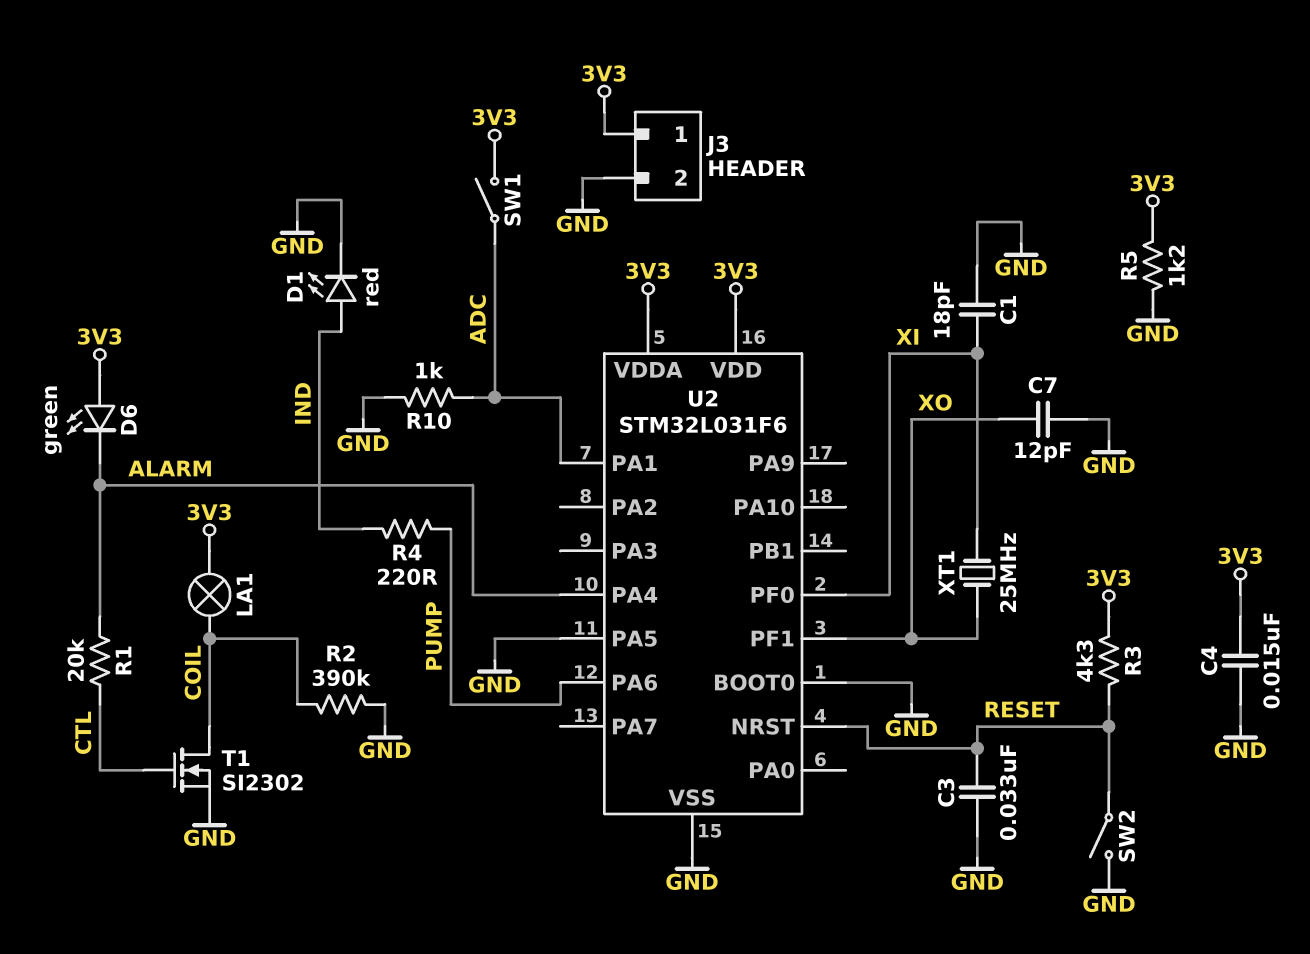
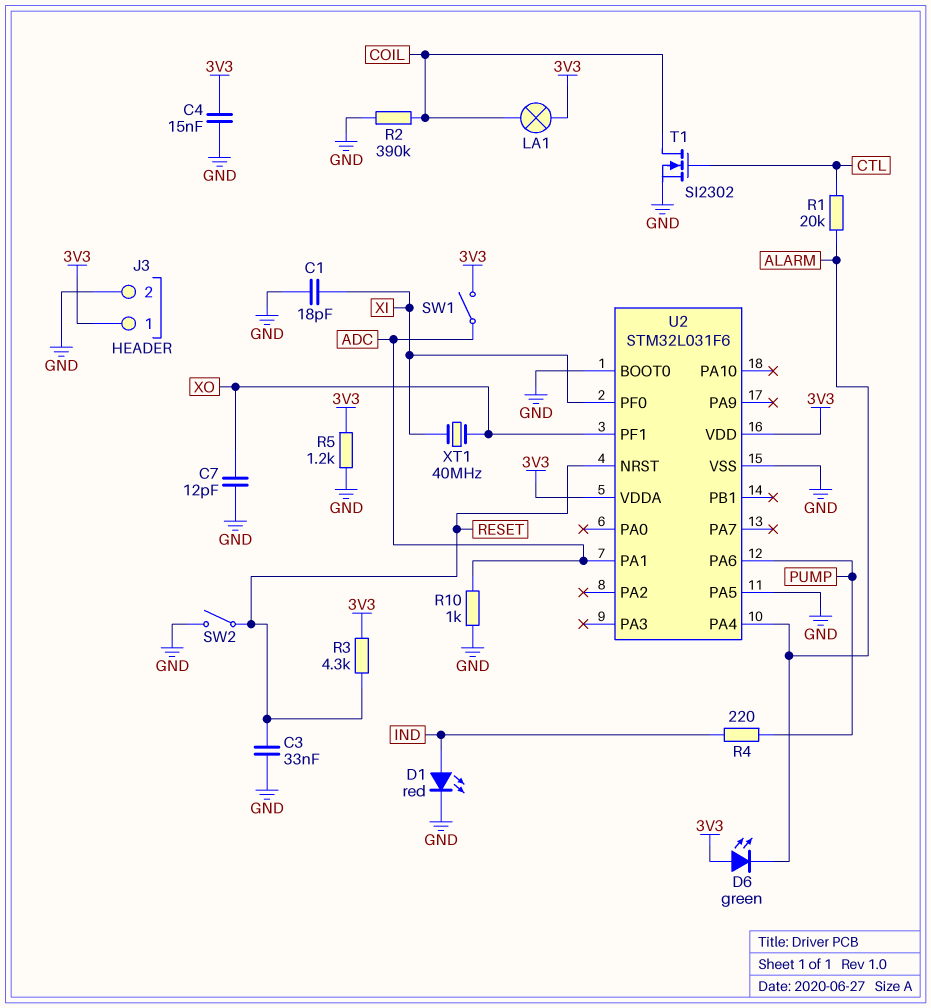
XT1: 25MHz (XI, XO) -> 40MHz (XI, XO)

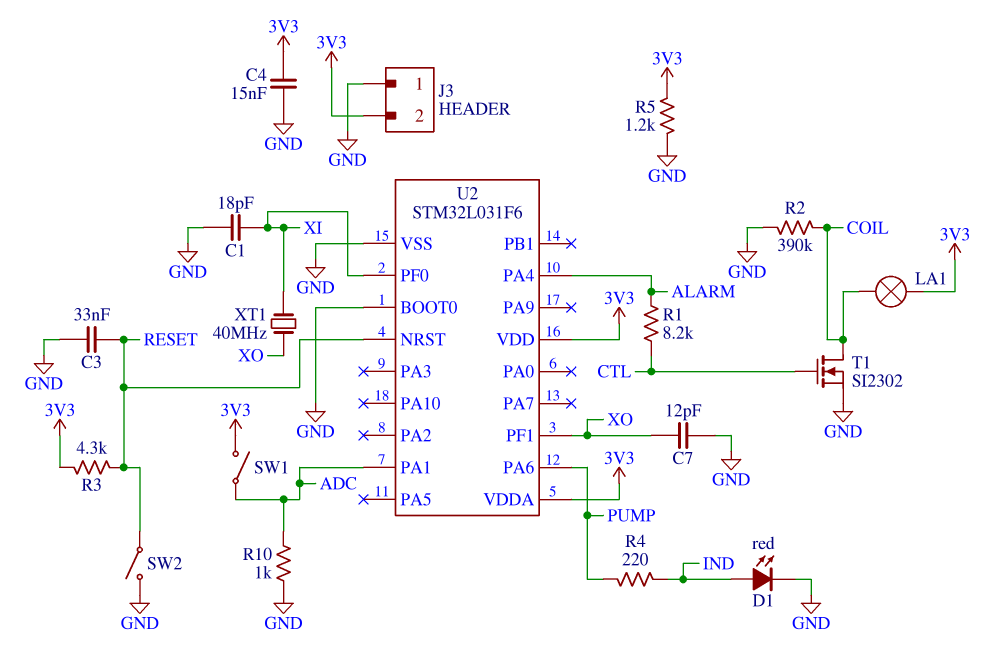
D6: LED green (A 3V3, K ALARM) -> none
J3 pin 1: 3V3 -> GND
J3 pin 2: GND -> 3V3
R1: 20k (ALARM, CTL) -> 8.2k (ALARM, CTL)
U2 pin PA5: GND -> none

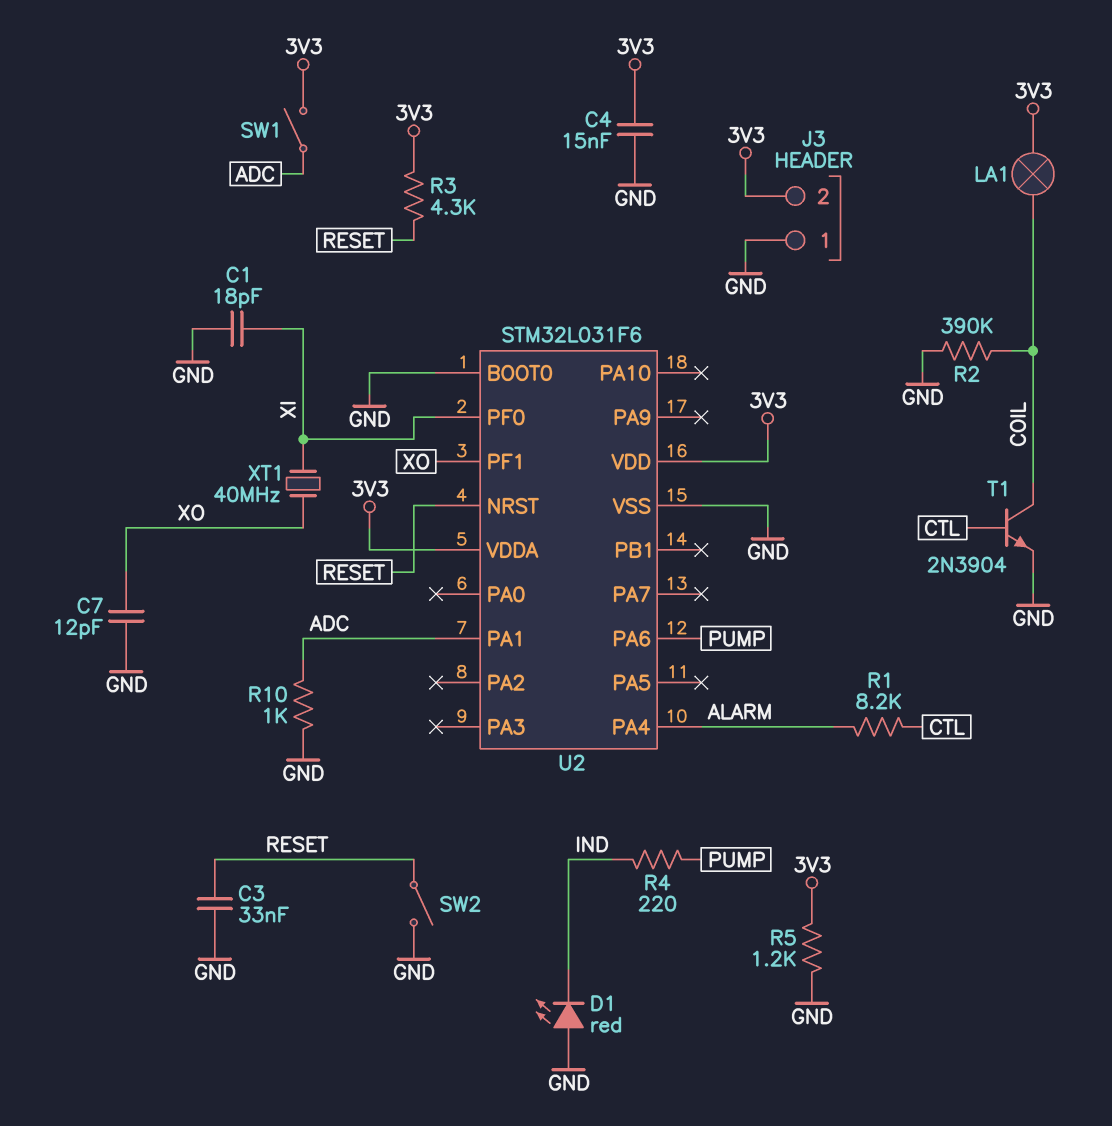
D1: LED red (A IND, K GND) -> LED red (A GND, K IND)
T1: NMOS SI2302 (G CTL, D COIL, S GND) -> NPN 2N3904 (B CTL, C COIL, E GND)

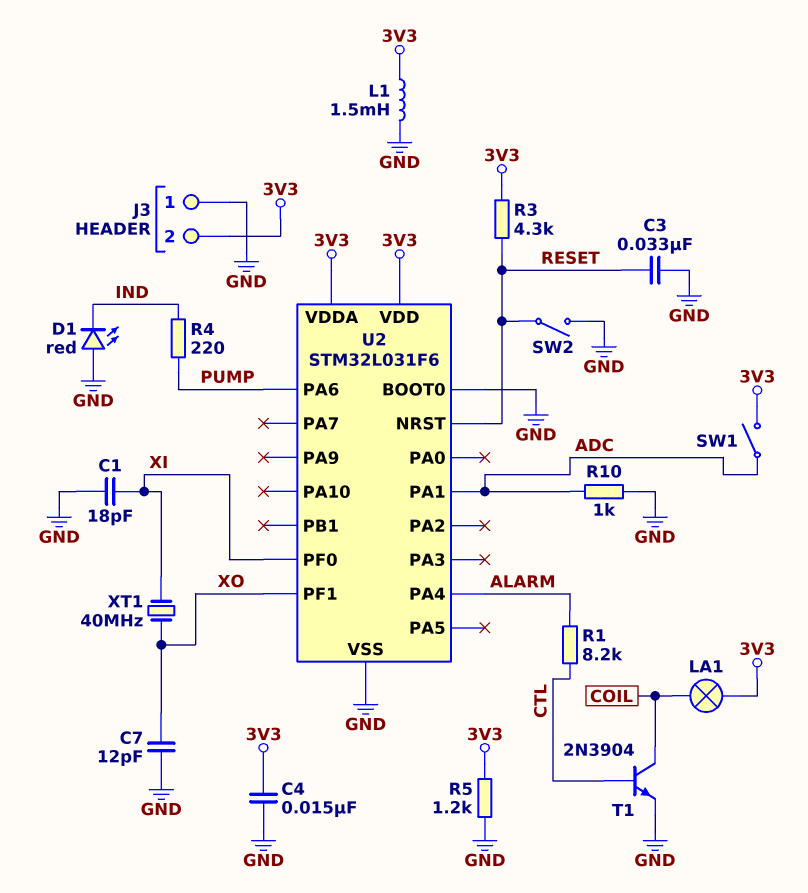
L1: none -> 1.5mH (3V3, GND)
R2: 390k (COIL, GND) -> none

